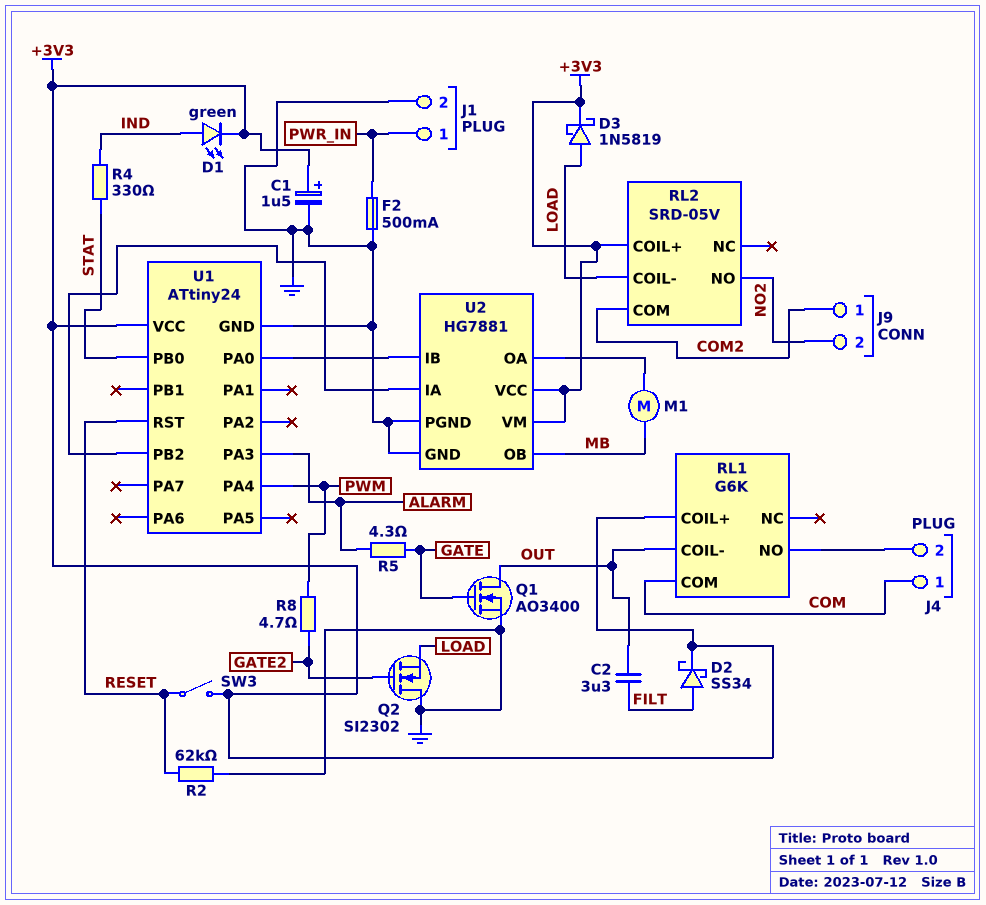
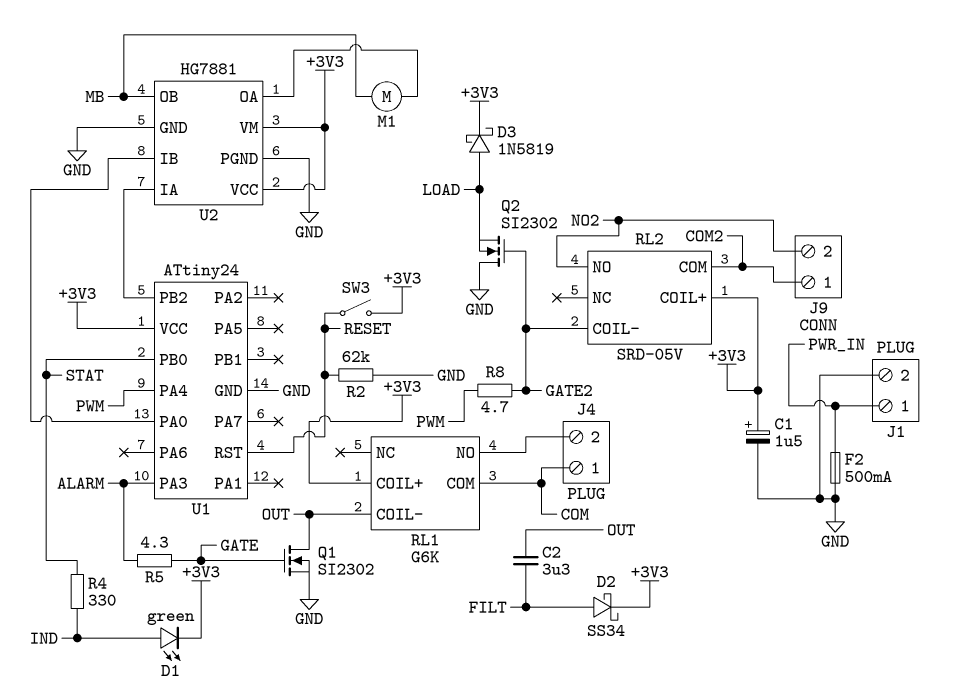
Q1: NMOS AO3400 (G GATE, D OUT, S GND) -> NMOS SI2302 (G GATE, D OUT, S GND)
RL2 pin COIL-: LOAD -> GATE2

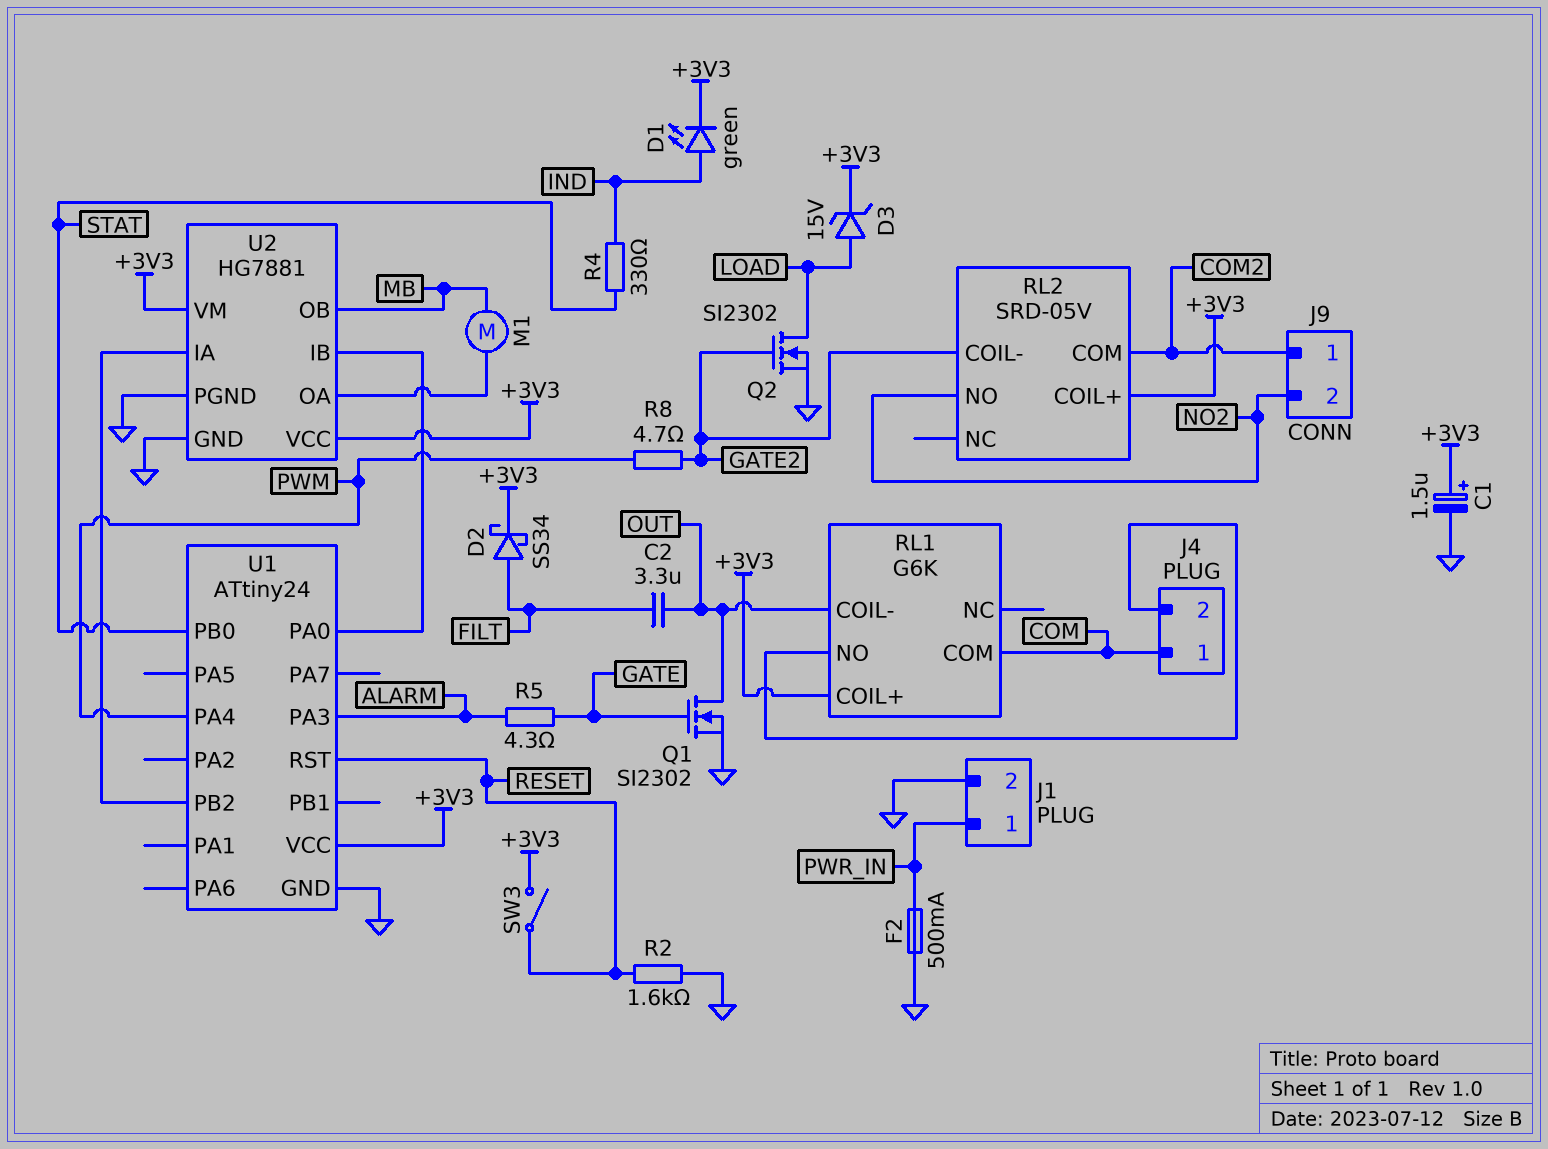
D3: schottky 1N5819 (A LOAD, K +3V3) -> zener 15V (A LOAD, K +3V3)
Q2: NMOS SI2302 (G GATE2, D GND, S LOAD) -> NMOS SI2302 (G GATE2, D LOAD, S GND)
R2: 62k (GND, RESET) -> 1.6k (GND, RESET)

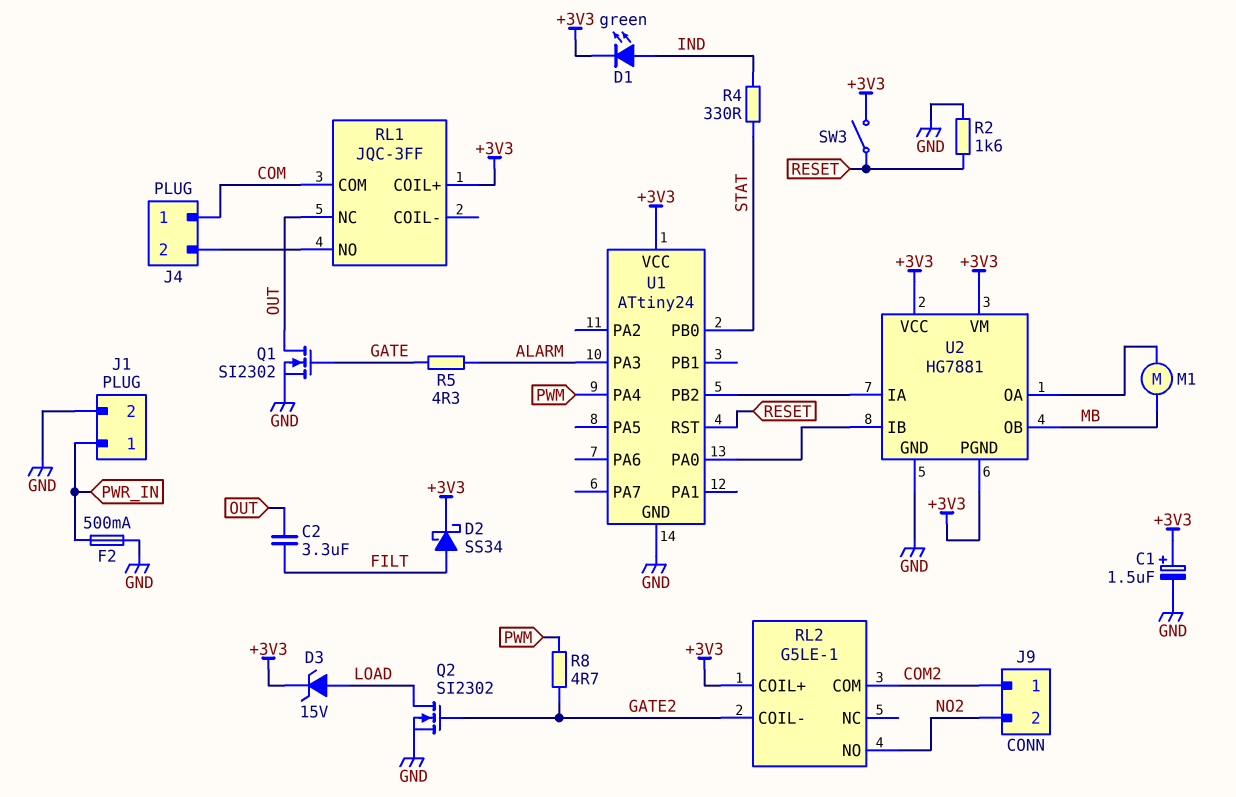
RL1: G6K -> JQC-3FF
RL1 pin COIL-: OUT -> none
RL1 pin NC: none -> OUT
RL2: SRD-05V -> G5LE-1
U2 pin PGND: GND -> +3V3

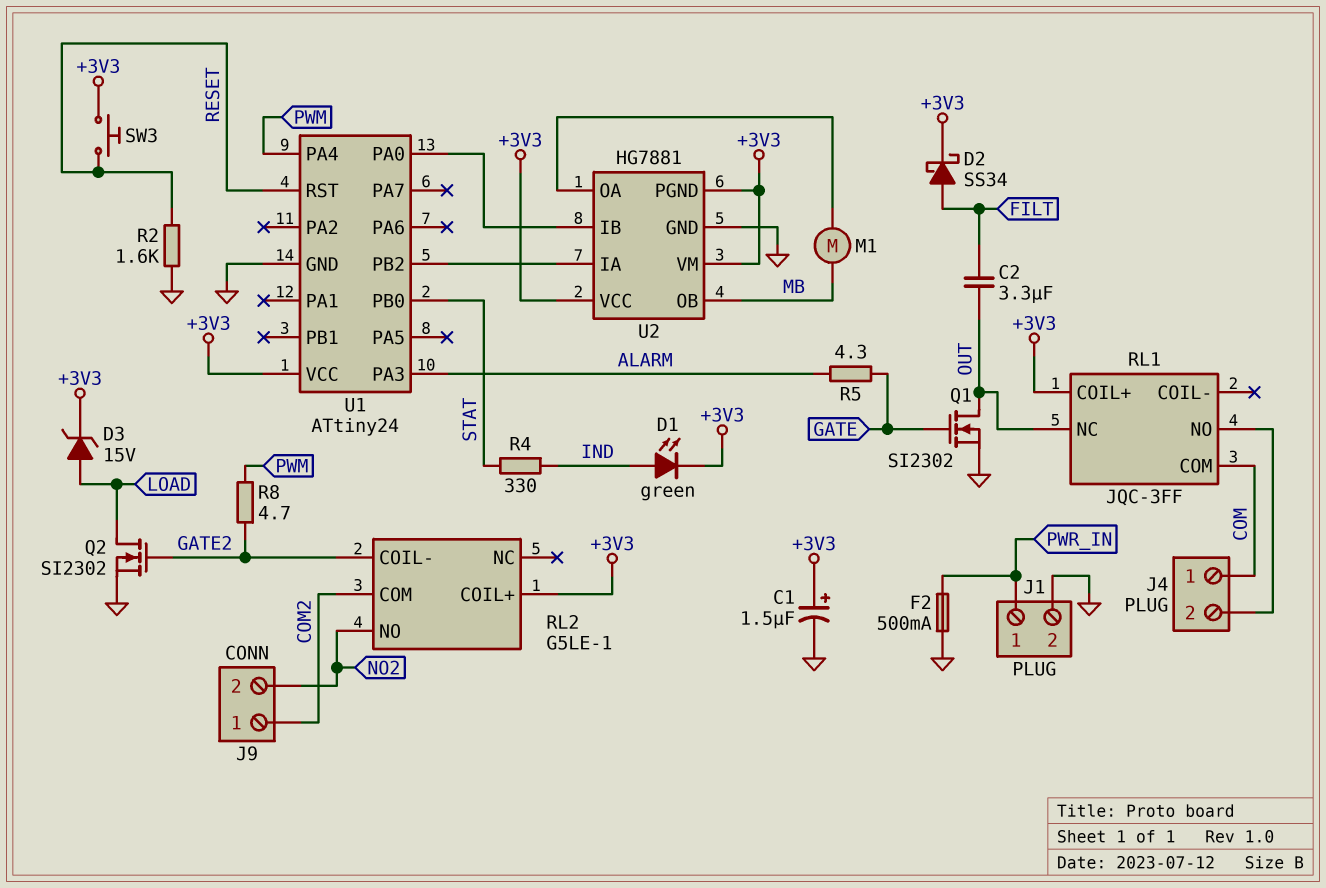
SW3: switch (+3V3, RESET) -> button (+3V3, RESET)

